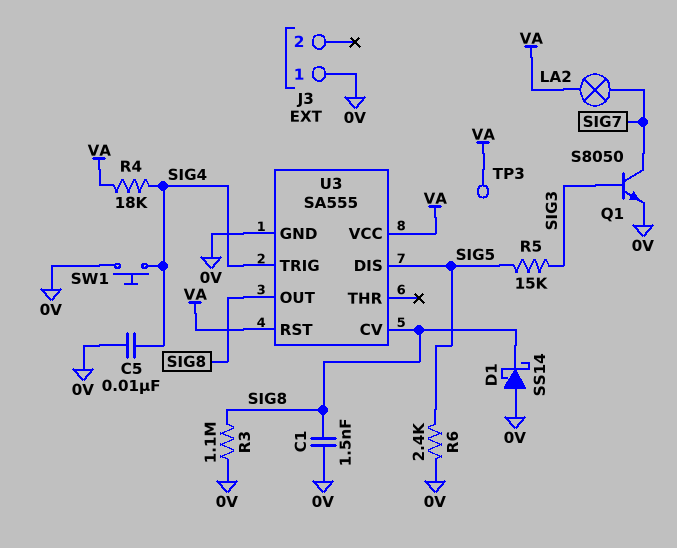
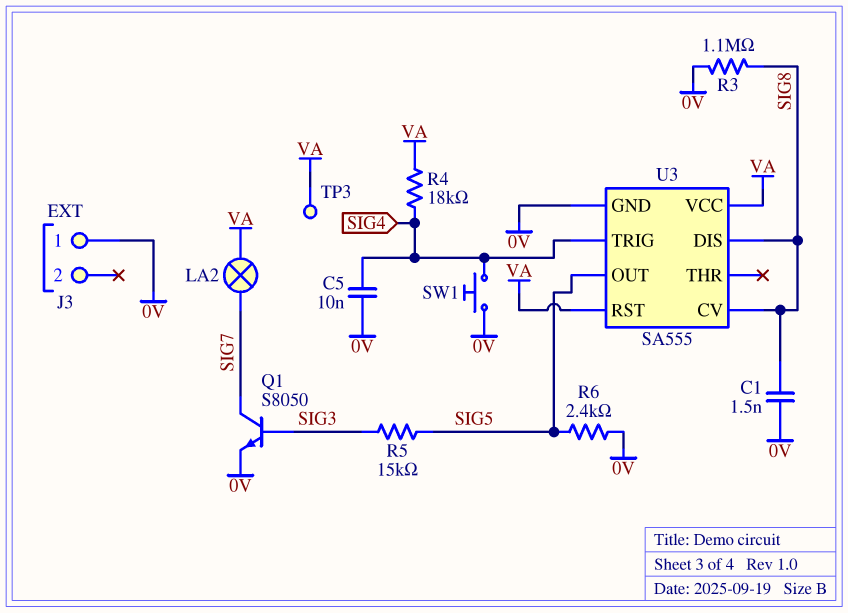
D1: schottky SS14 (A 0V, K SIG8) -> none
U3 pin DIS: SIG5 -> SIG8
U3 pin OUT: SIG8 -> SIG5

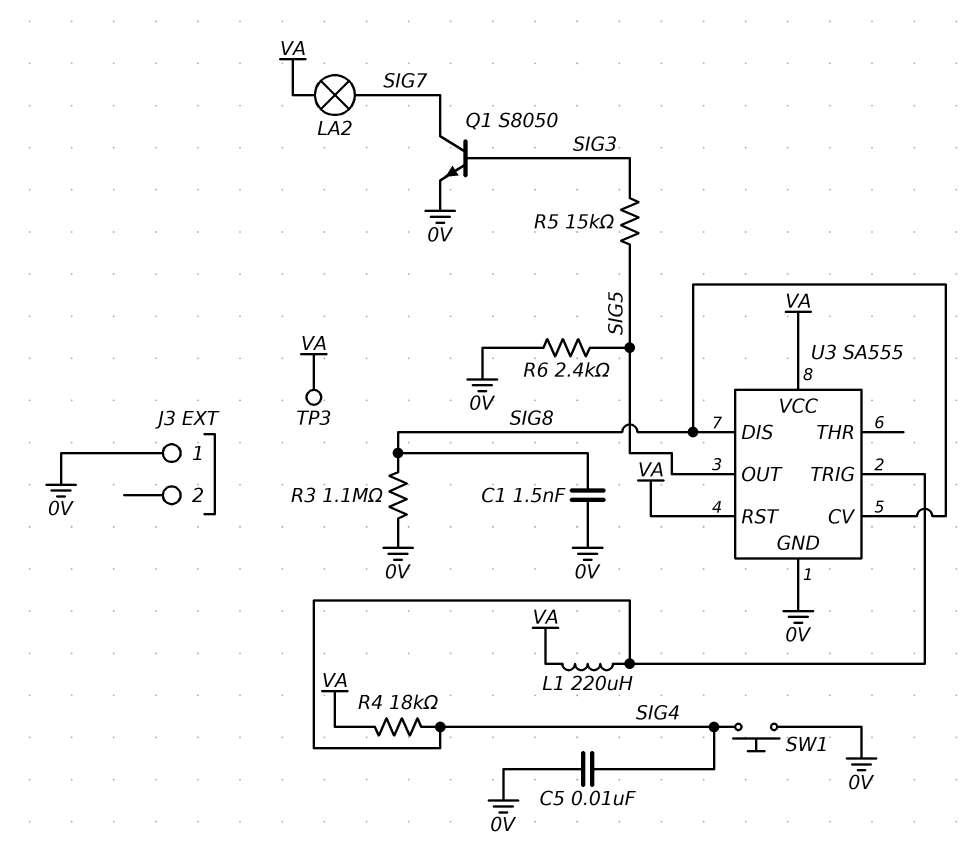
L1: none -> 220uH (SIG4, VA)

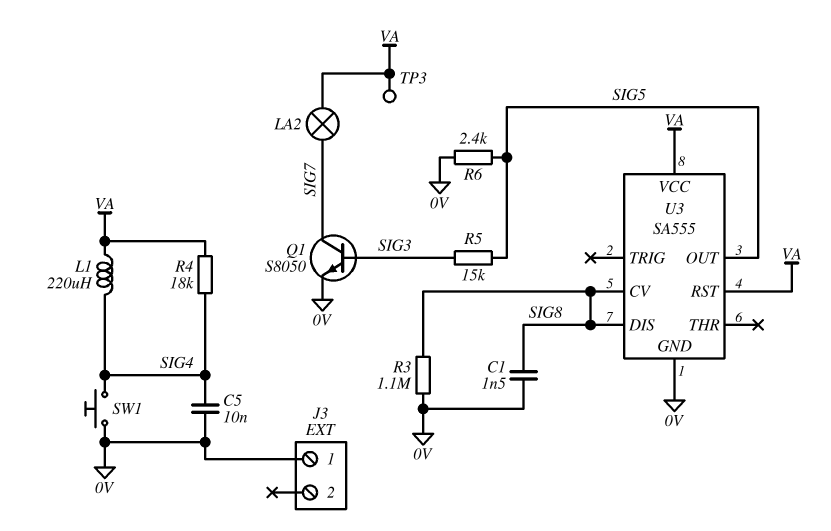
U3 pin TRIG: SIG4 -> none

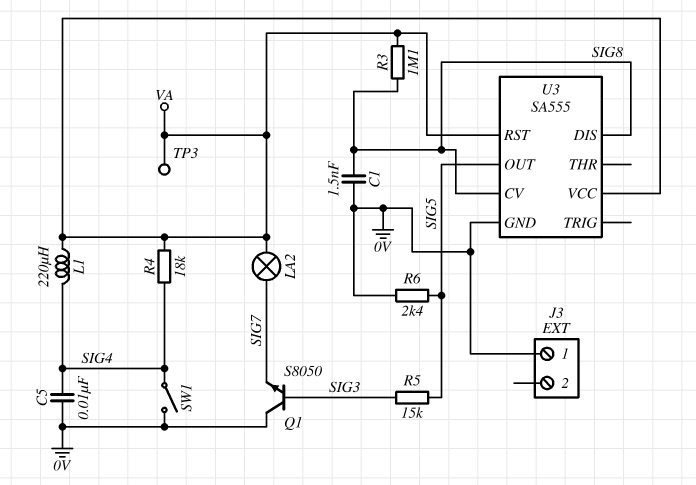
Q1: NPN S8050 (B SIG3, C SIG7, E 0V) -> NPN S8050 (B SIG3, C 0V, E SIG7)
R3: 1.1M (0V, SIG8) -> 1.1M (SIG8, VA)
SW1: button (0V, SIG4) -> switch (0V, SIG4)

